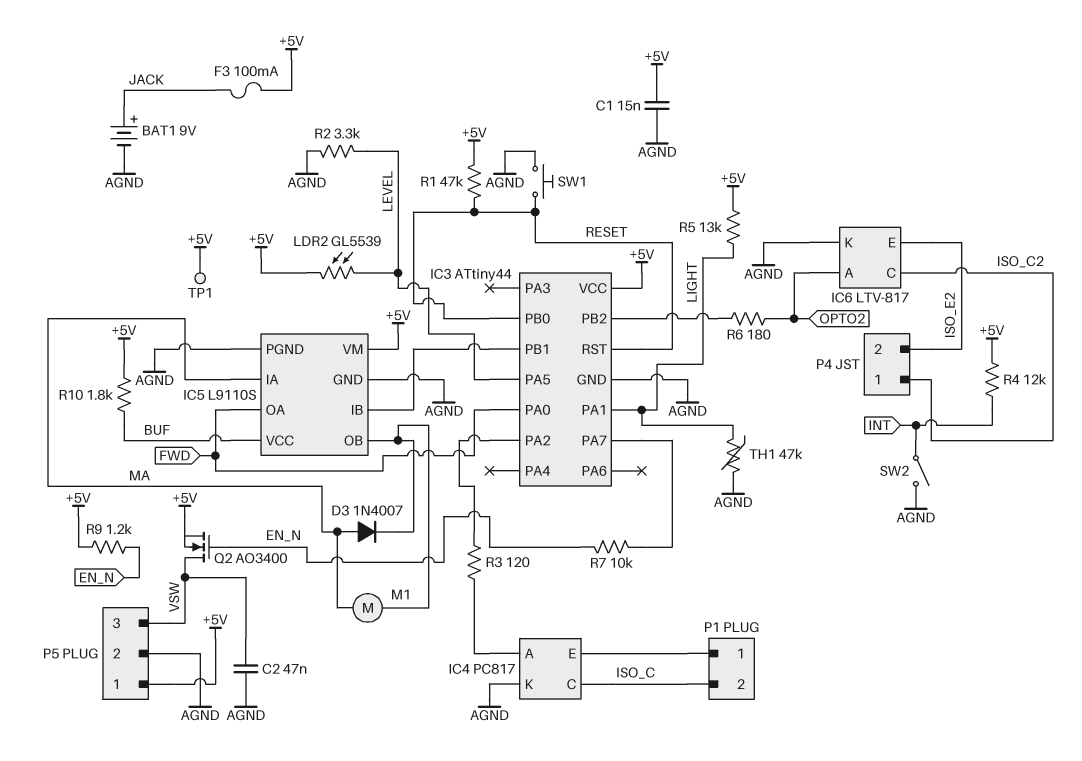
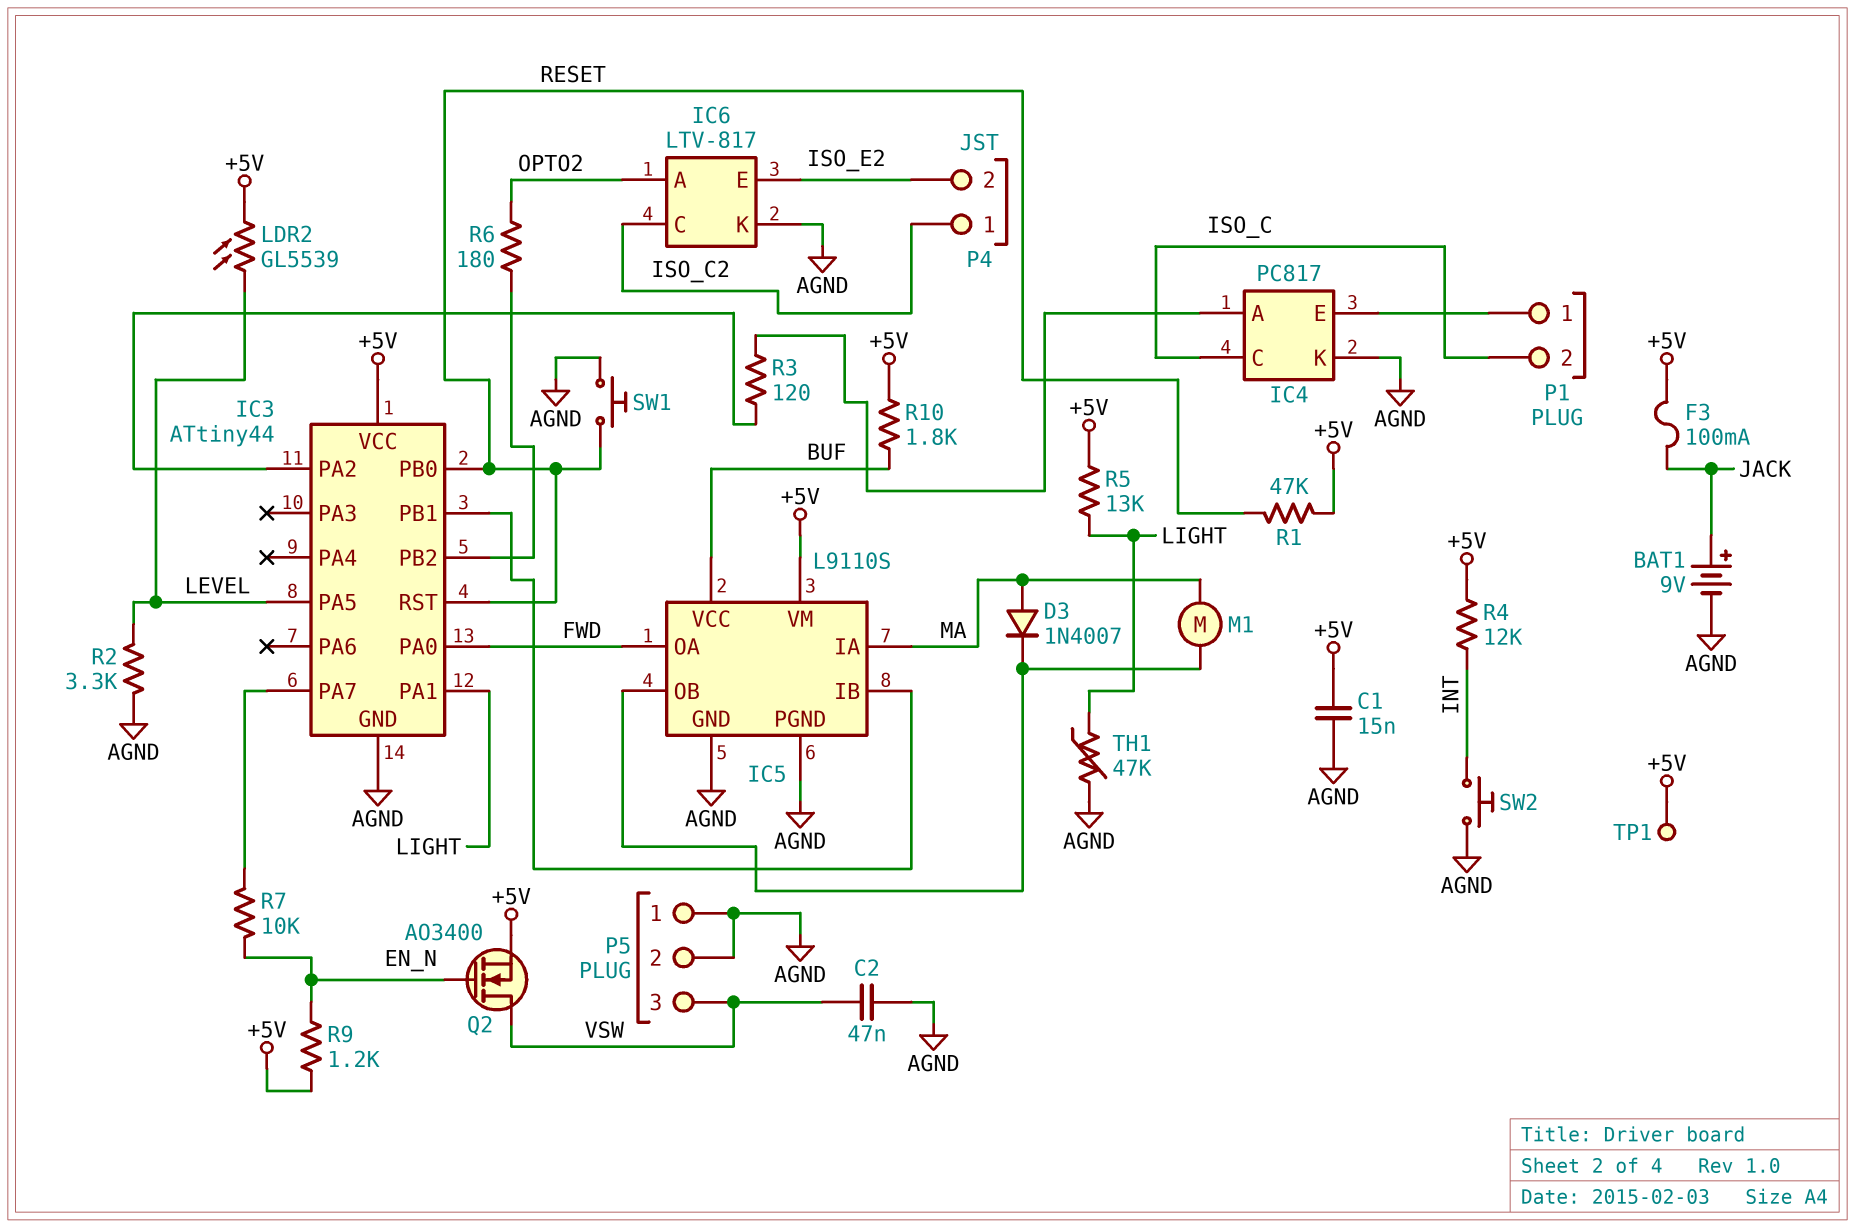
P5 pin 1: +5V -> AGND
SW2: switch (AGND, INT) -> button (AGND, INT)

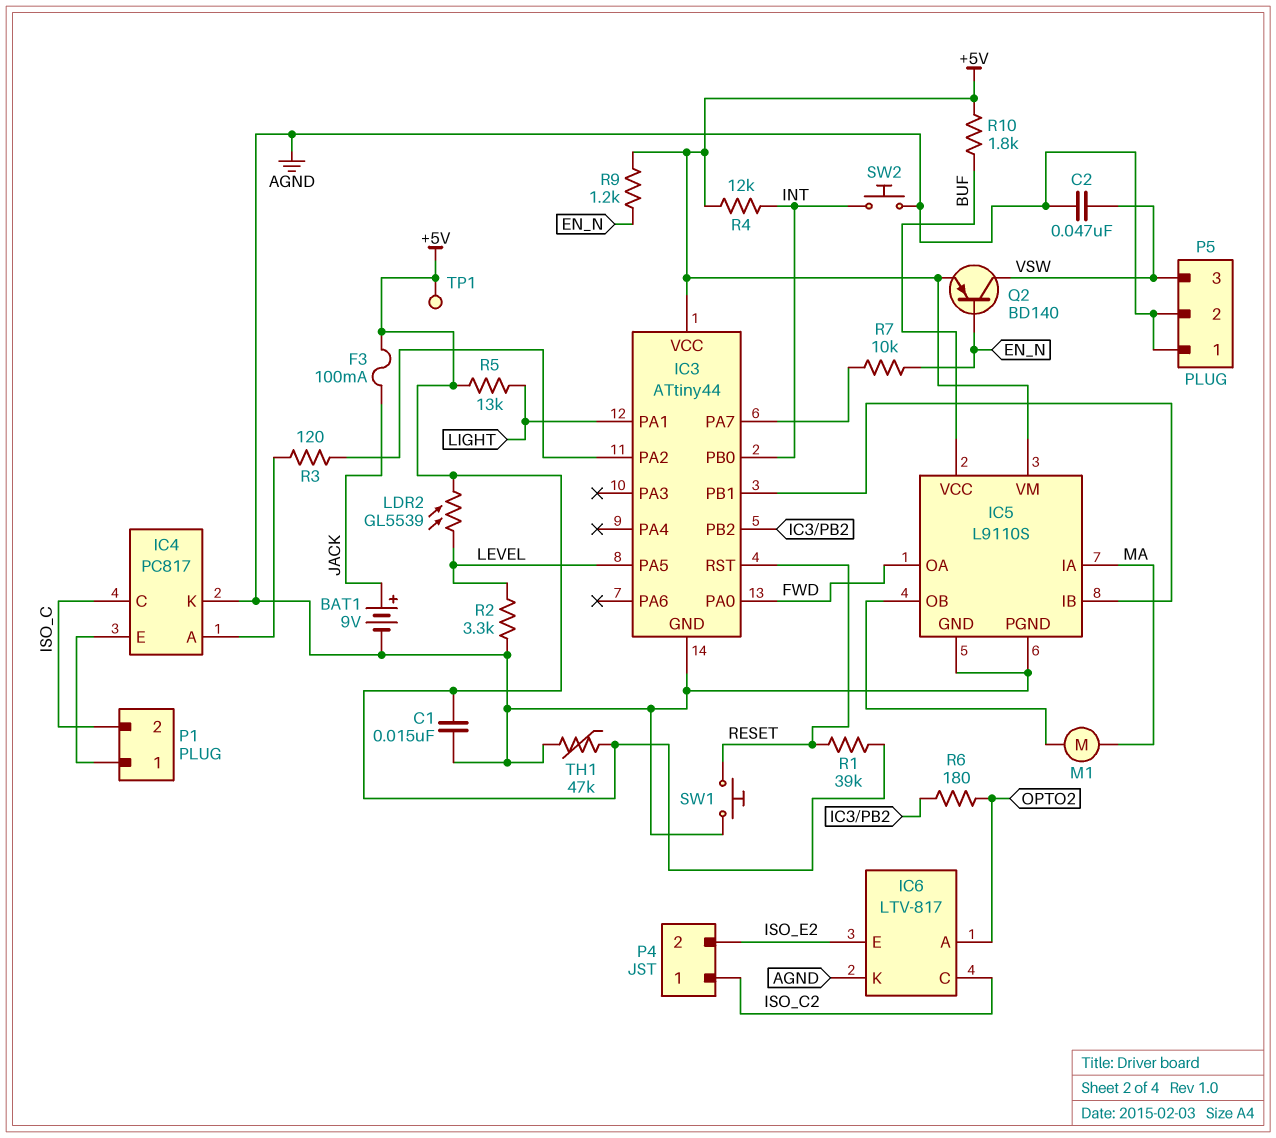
D3: diode 1N4007 (A MA, K IC5/OB) -> none
IC3 pin PB0: RESET -> INT
Q2: NMOS AO3400 (G EN_N, D VSW, S +5V) -> PNP BD140 (B EN_N, C VSW, E +5V)
R1: 47k (+5V, RESET) -> 39k (+5V, RESET)
TH1: 47k (AGND, LIGHT) -> 47k (+5V, AGND)

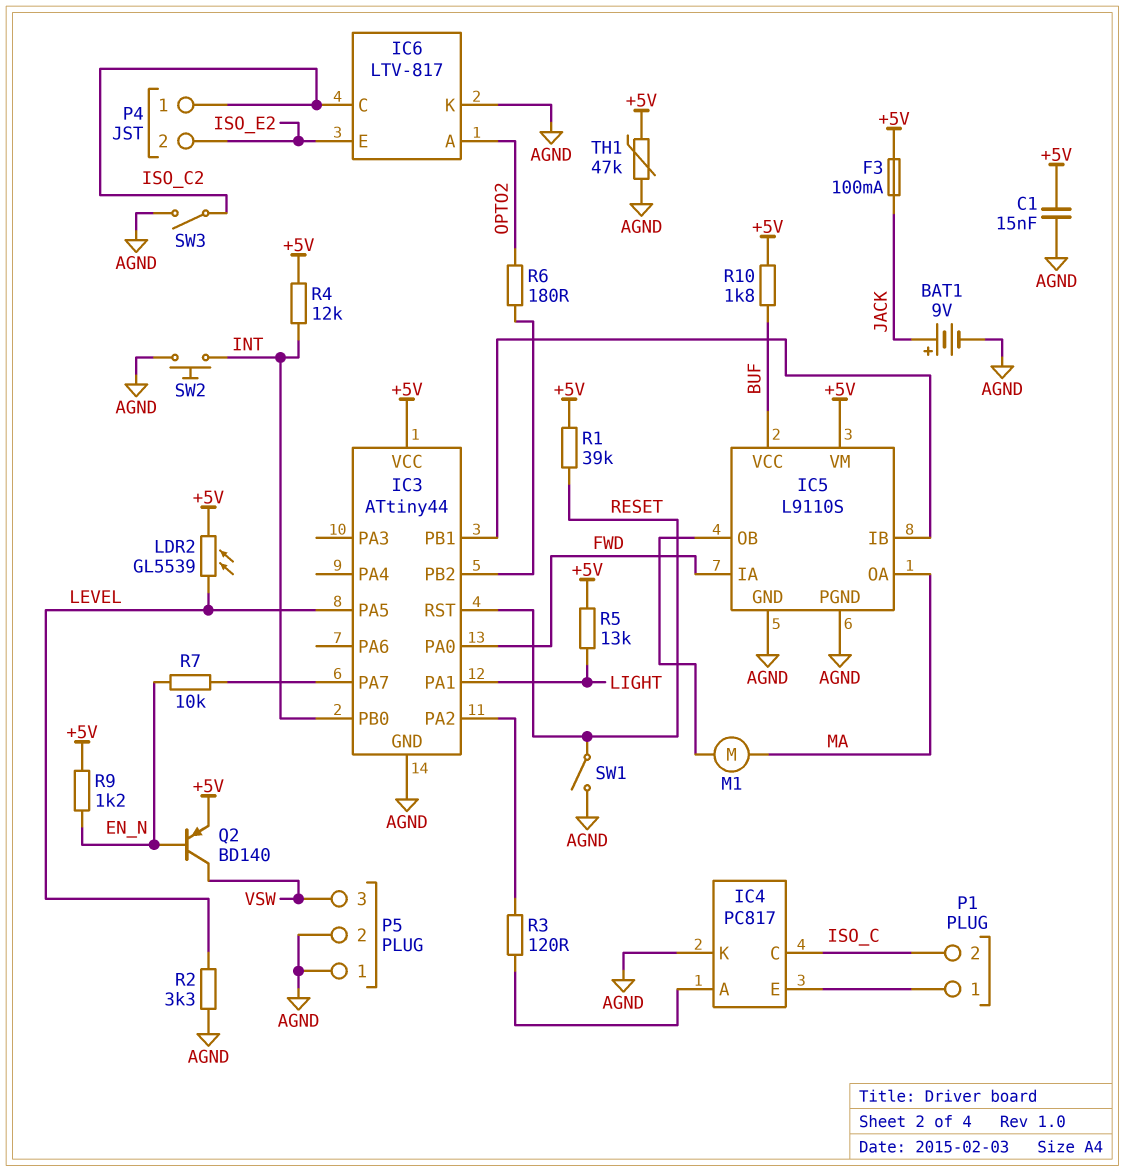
C2: 47nF (AGND, VSW) -> none
IC5 pin IA: MA -> FWD
IC5 pin OA: FWD -> MA
SW1: button (AGND, RESET) -> switch (AGND, RESET)
SW3: none -> switch (AGND, ISO_C2)
TP1: test point (+5V) -> none

